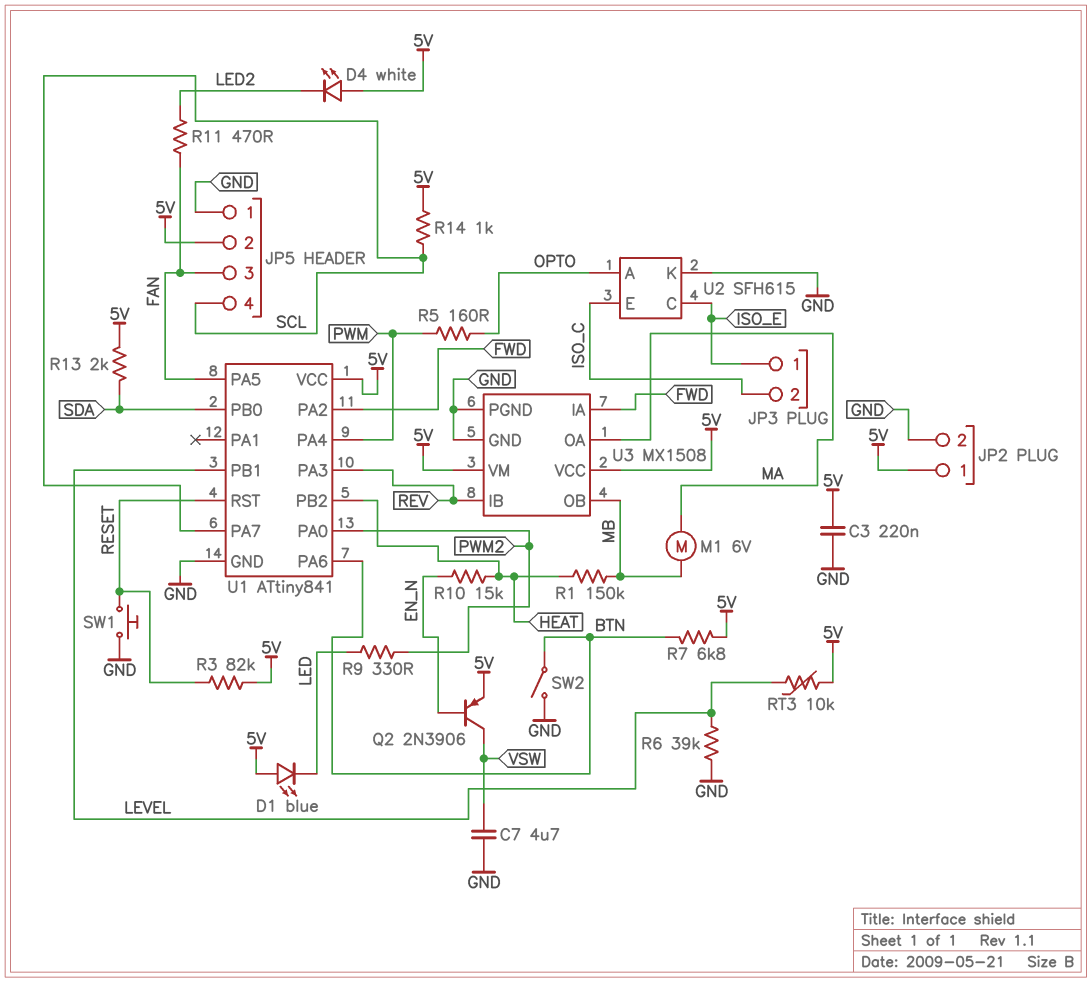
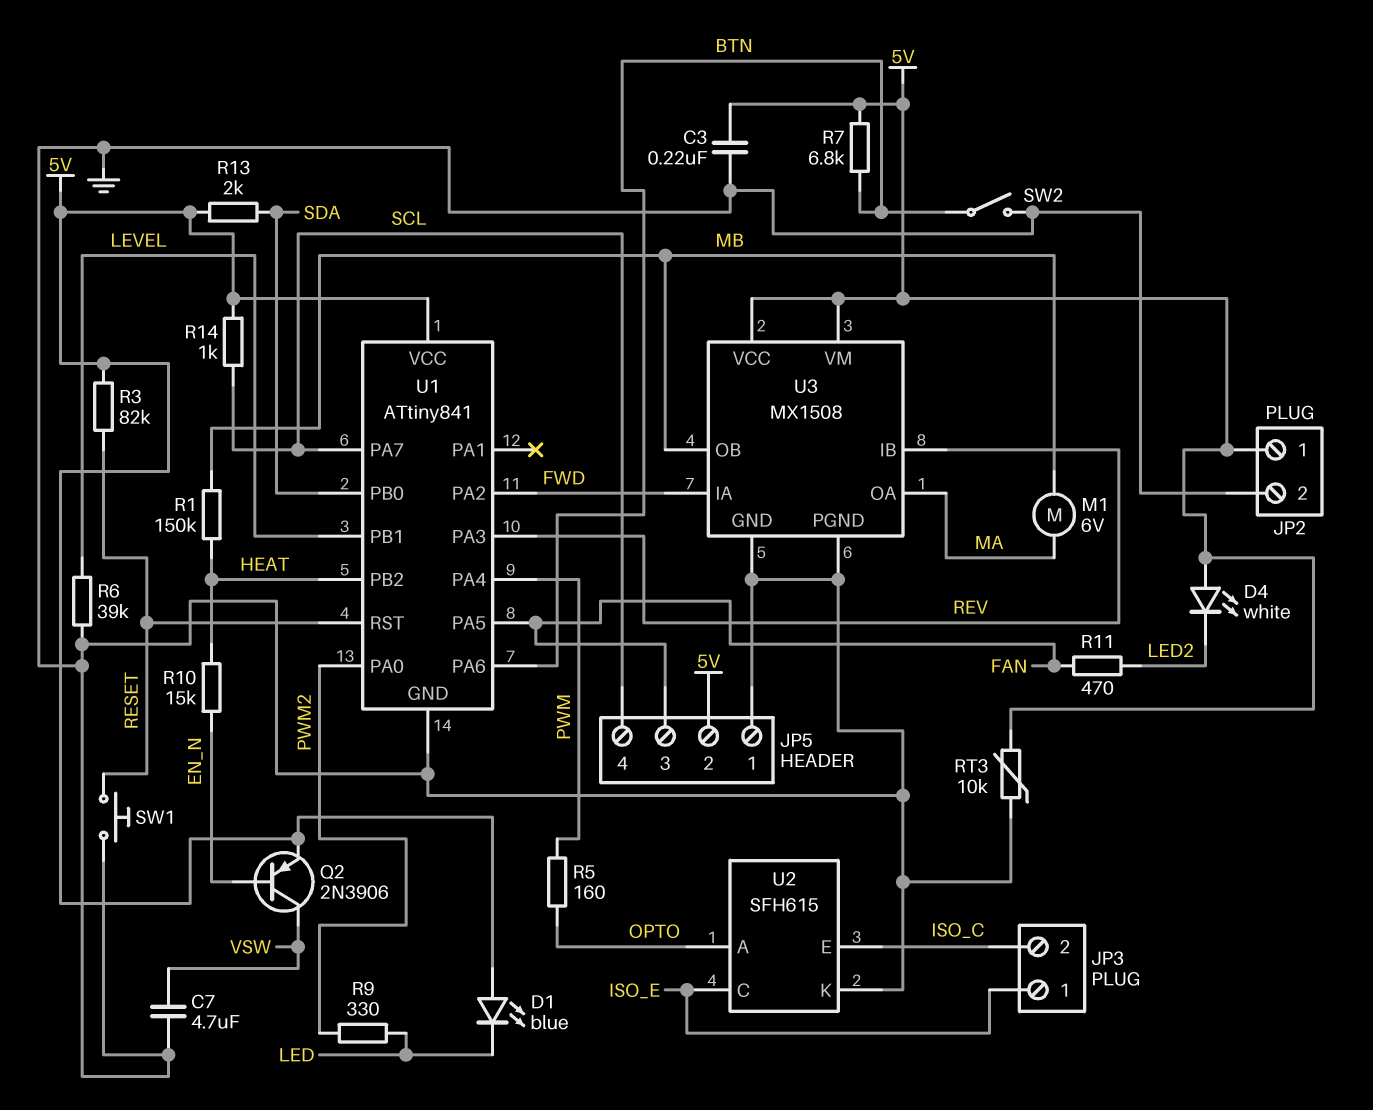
RT3: 10k (5V, LEVEL) -> 10k (5V, GND)

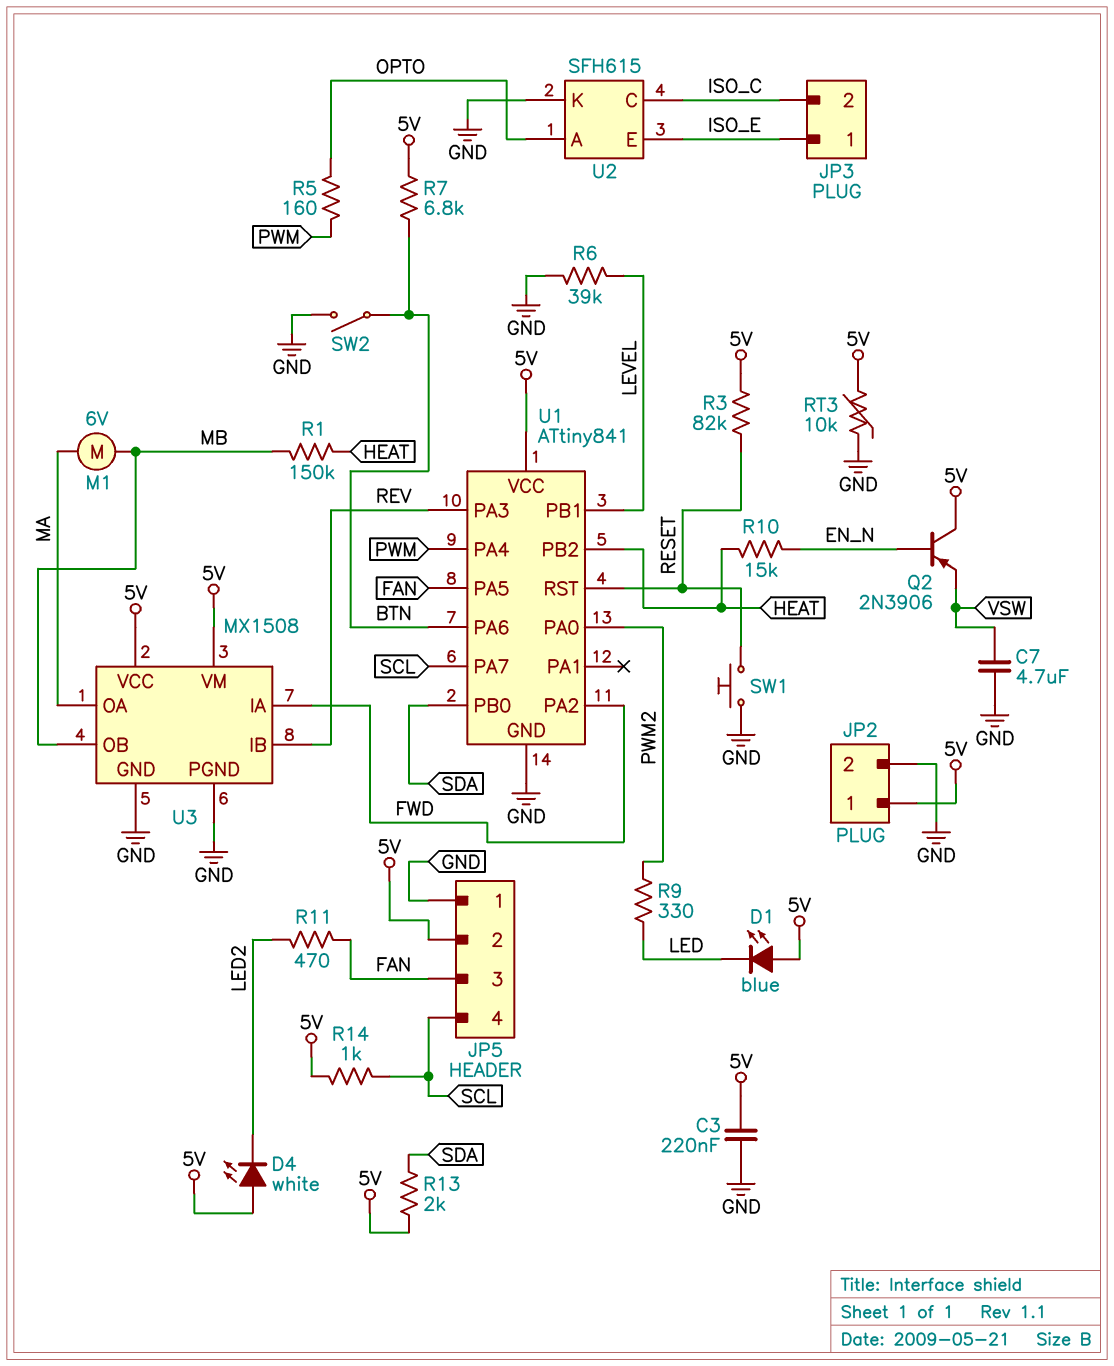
Q2: PNP 2N3906 (B EN_N, C VSW, E 5V) -> PNP 2N3906 (B EN_N, C 5V, E VSW)
U2 pin C: ISO_E -> ISO_C
U2 pin E: ISO_C -> ISO_E

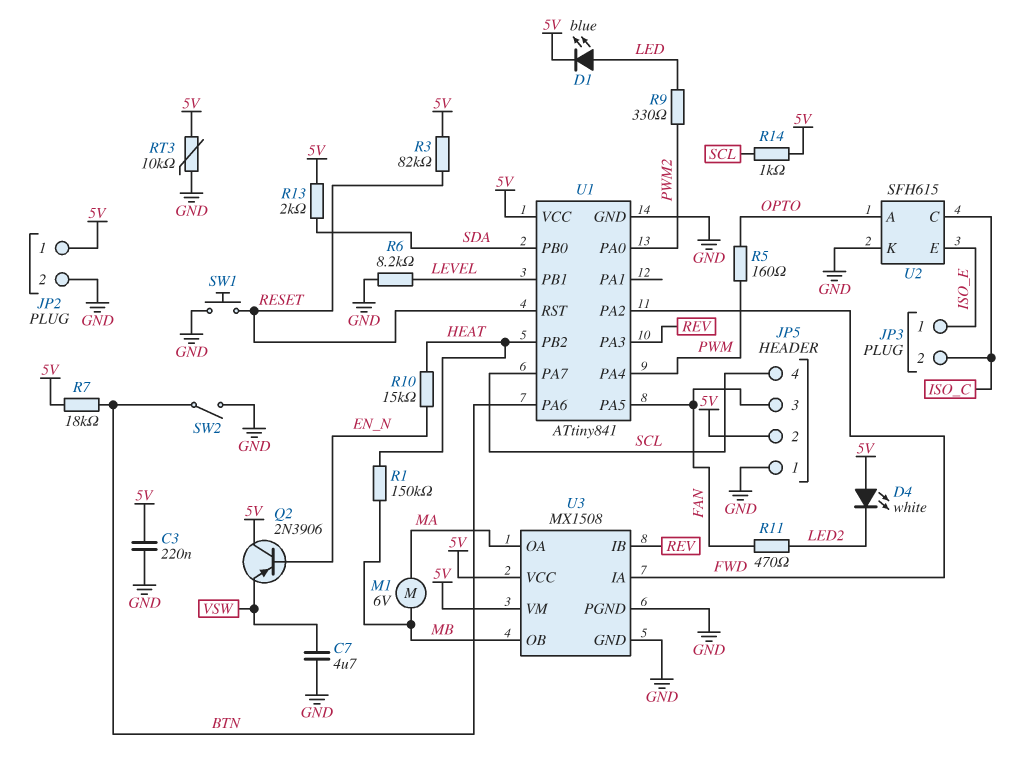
D1: LED blue (A 5V, K LED) -> LED blue (A LED, K 5V)
R6: 39k (GND, LEVEL) -> 8.2k (GND, LEVEL)
R7: 6.8k (5V, BTN) -> 18k (5V, BTN)

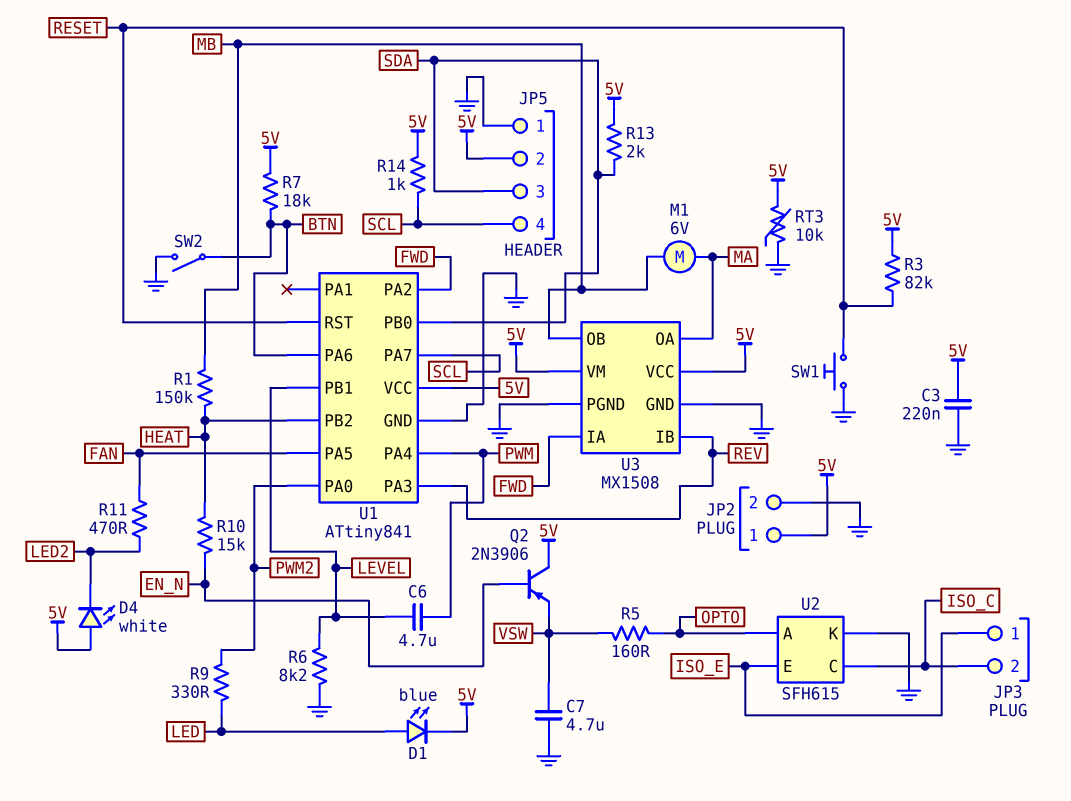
C6: none -> 4.7uF (LEVEL, PWM)
JP5 pin 3: FAN -> SDA
R5: 160 (OPTO, PWM) -> 160 (OPTO, VSW)

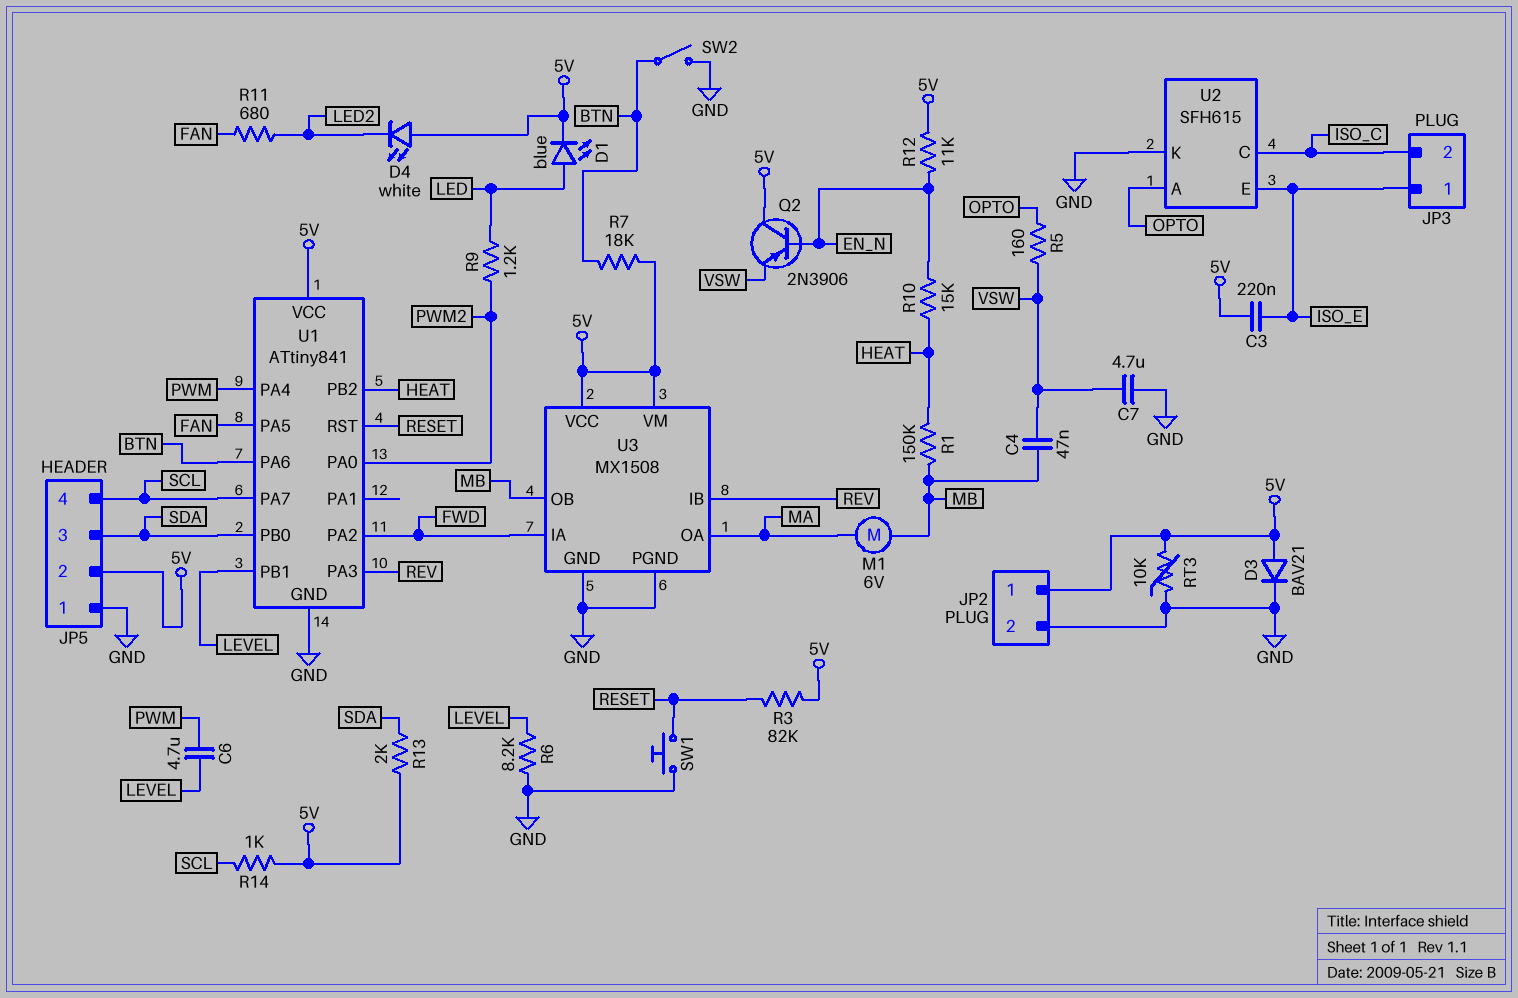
C3: 220nF (5V, GND) -> 220nF (5V, ISO_E)
C4: none -> 47nF (MB, VSW)
D3: none -> diode BAV21 (A 5V, K GND)
R9: 330 (LED, PWM2) -> 1.2k (LED, PWM2)
R11: 470 (FAN, LED2) -> 680 (FAN, LED2)
R12: none -> 11k (5V, EN_N)

